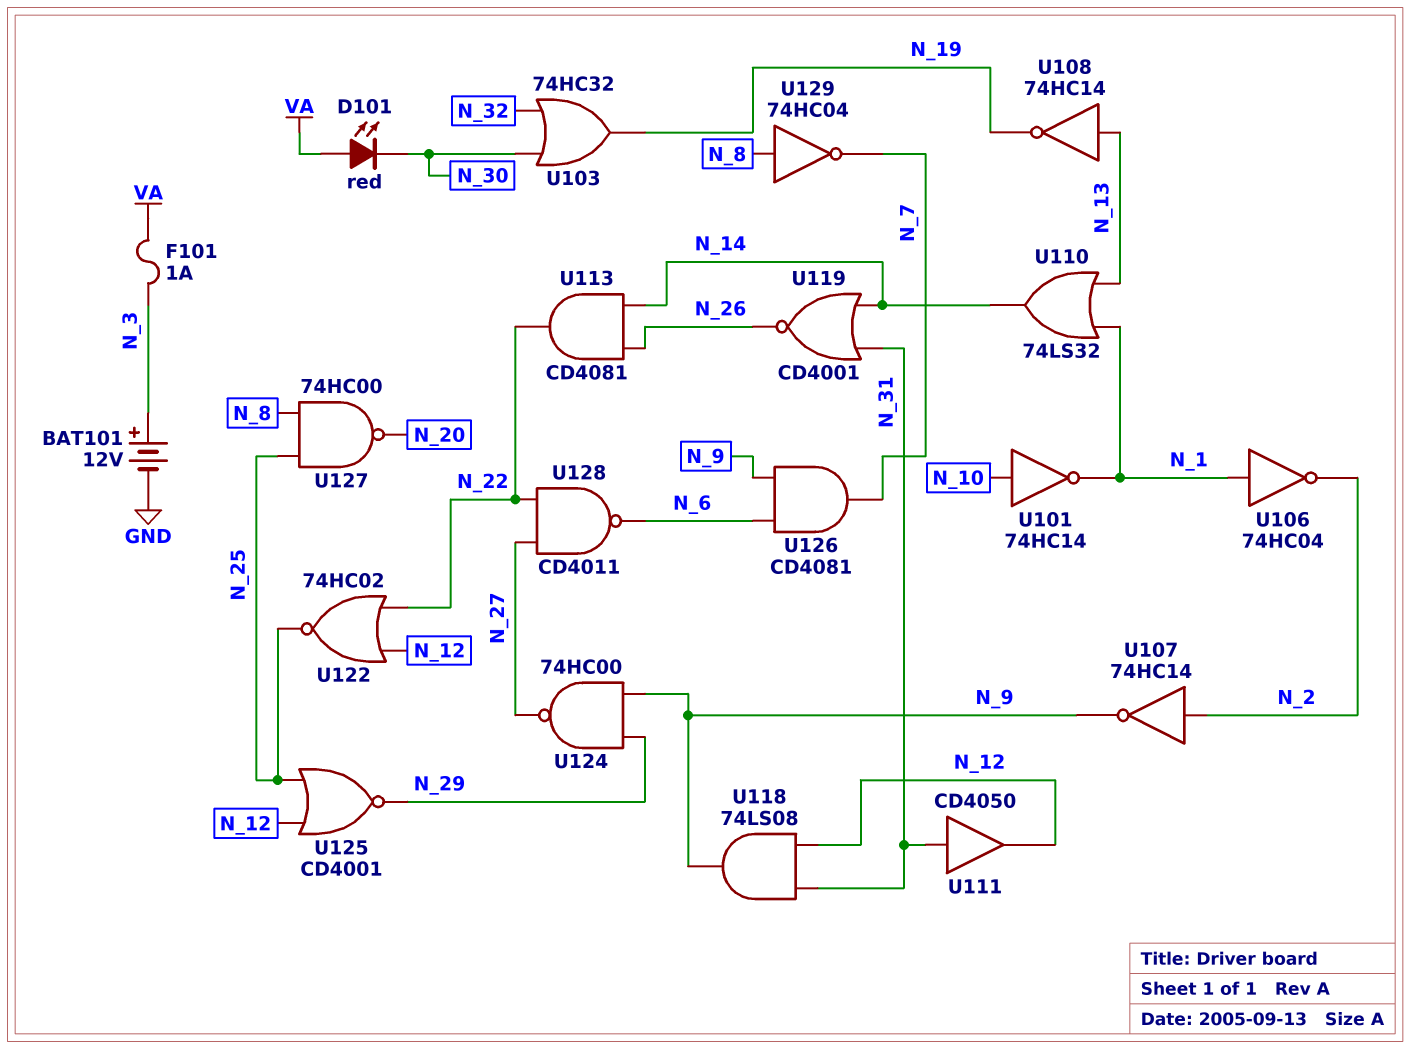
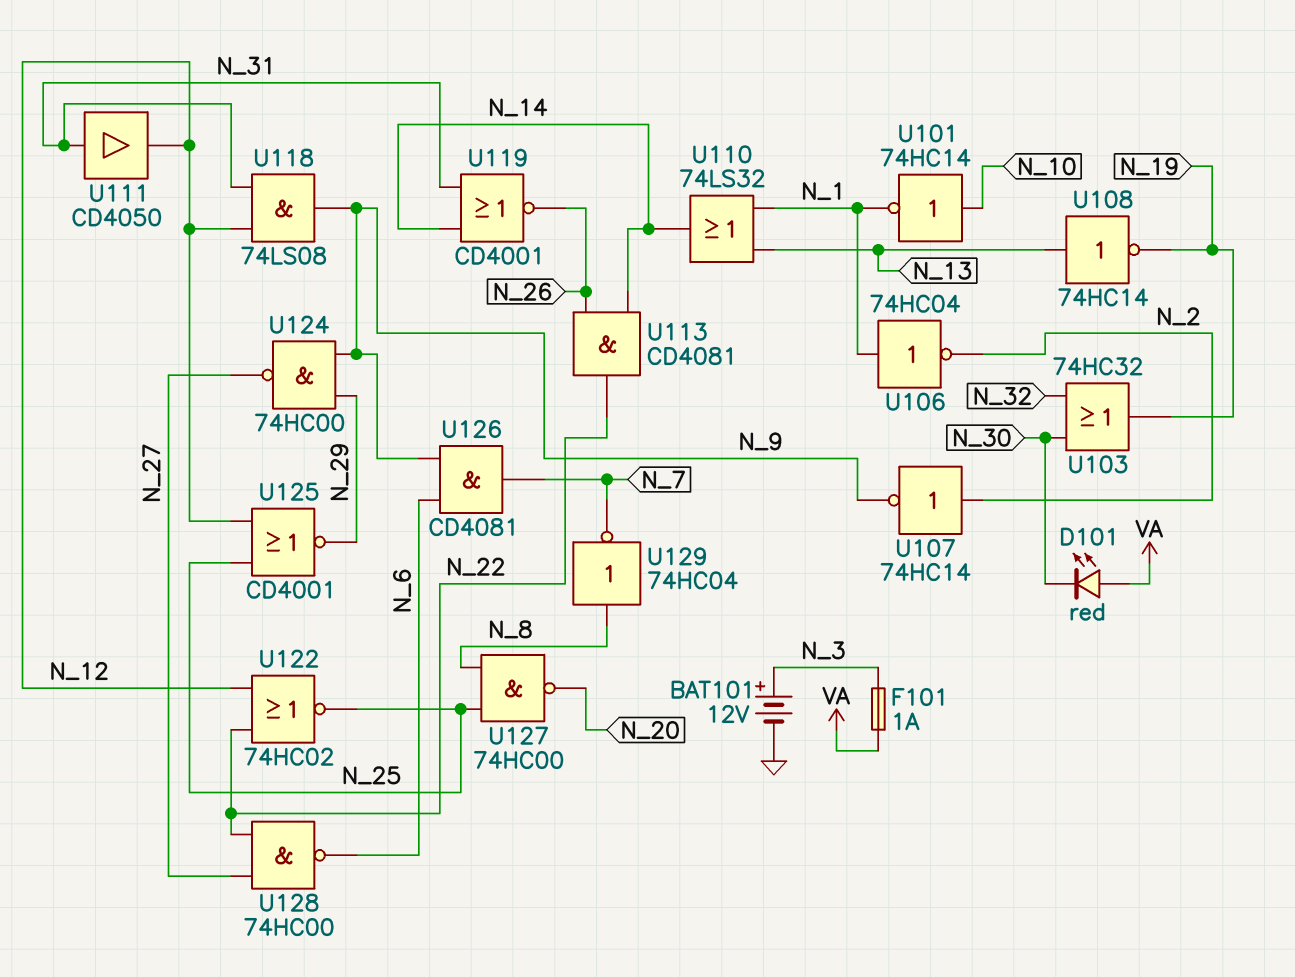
U128: NAND CD4011 (in N_22, in N_27, out N_6) -> NAND 74HC00 (in N_22, in N_27, out N_6)

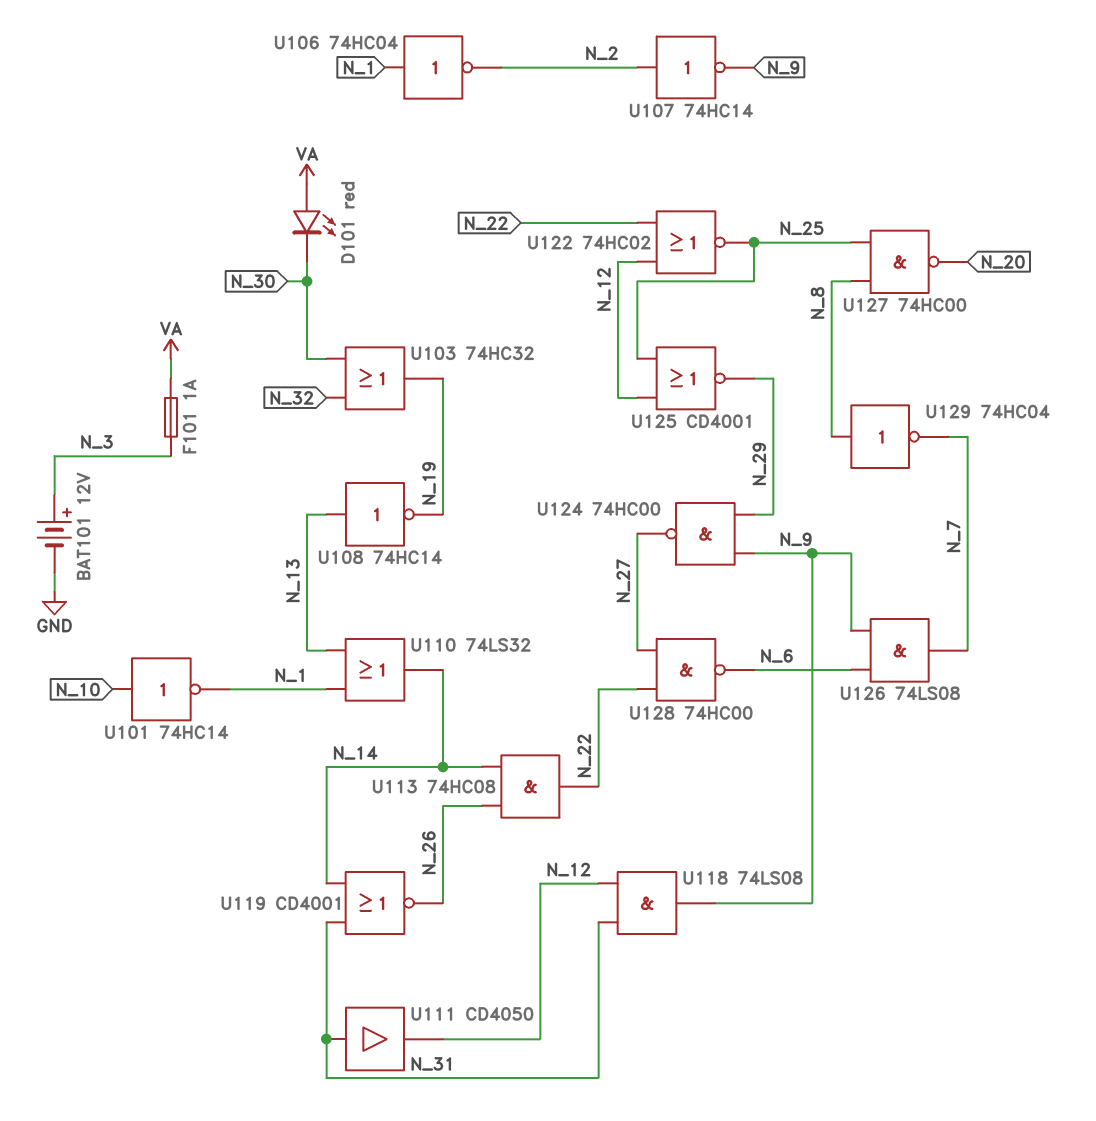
U113: AND CD4081 (in N_14, in N_26, out N_22) -> AND 74HC08 (in N_14, in N_26, out N_22)
U126: AND CD4081 (in N_6, in N_9, out N_7) -> AND 74LS08 (in N_6, in N_9, out N_7)

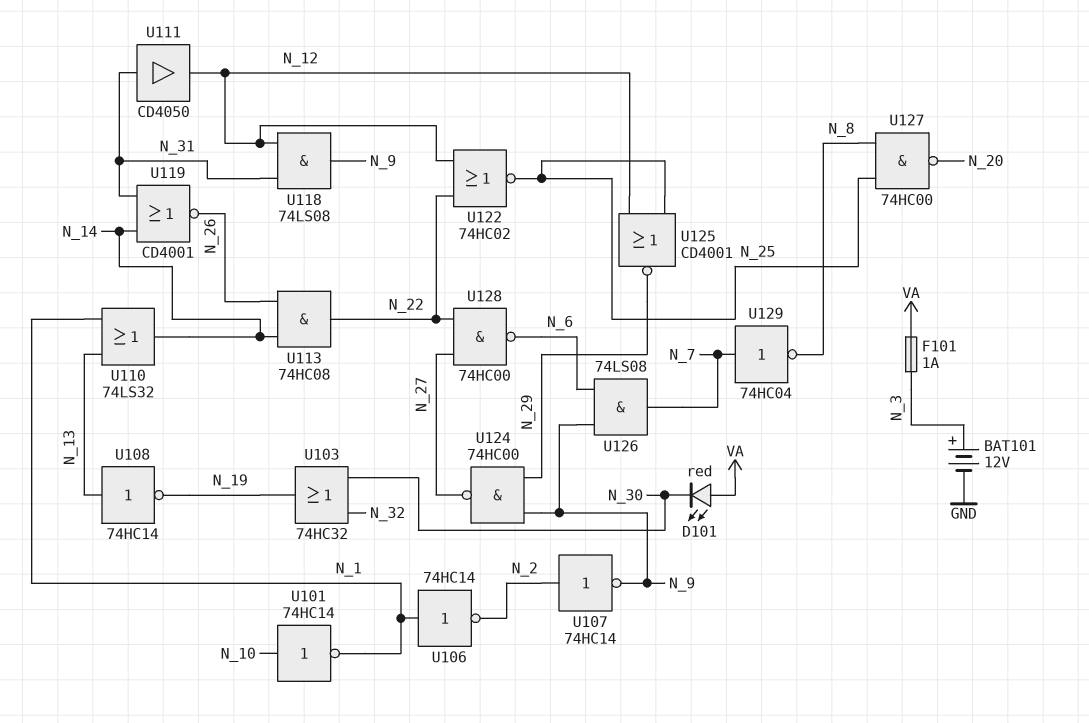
U106: NOT 74HC04 (in N_1, out N_2) -> NOT 74HC14 (in N_1, out N_2)
U129: NOT 74HC04 (in N_8, out N_7) -> NOT 74HC04 (in N_7, out N_8)

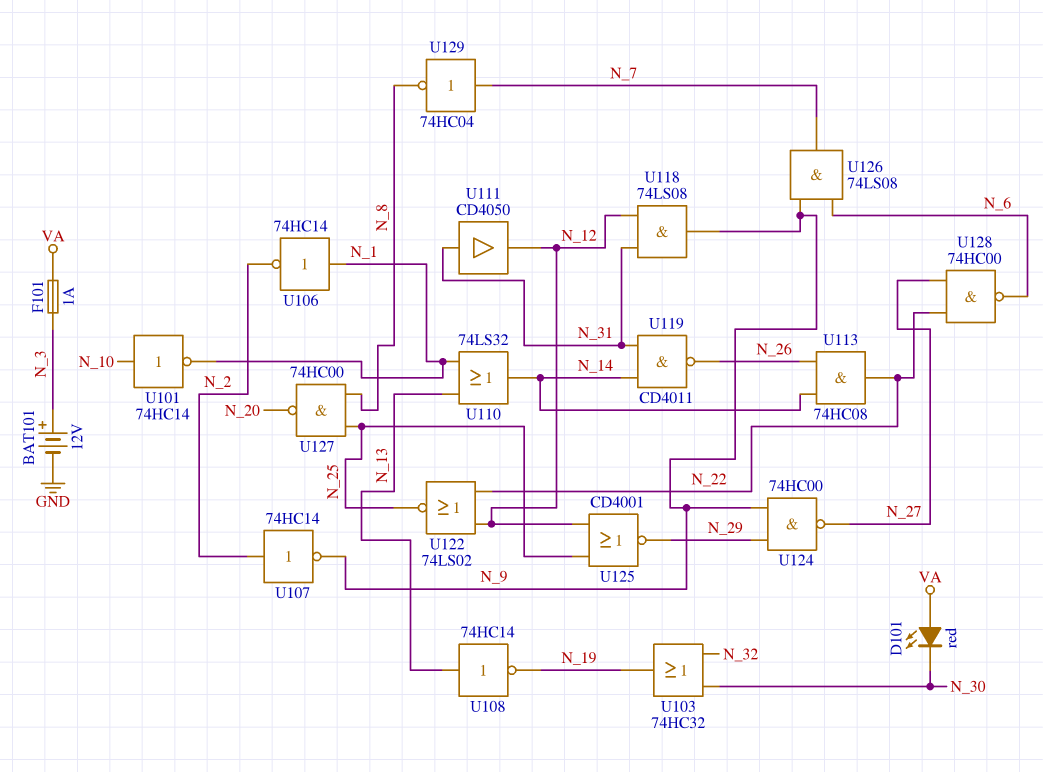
U119: NOR CD4001 (in N_14, in N_31, out N_26) -> NAND CD4011 (in N_14, in N_31, out N_26)
U122: NOR 74HC02 (in N_12, in N_22, out N_25) -> NOR 74LS02 (in N_12, in N_22, out N_25)

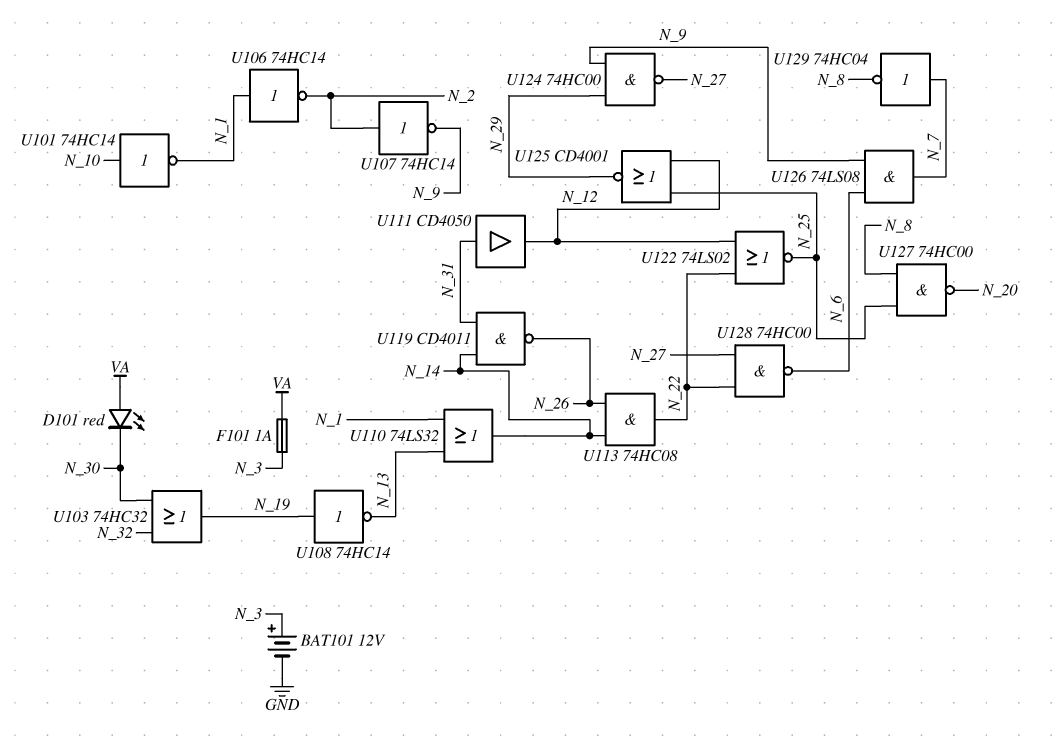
U108: NOT 74HC14 (in N_13, out N_19) -> NOT 74HC14 (in N_19, out N_13)
U118: AND 74LS08 (in N_12, in N_31, out N_9) -> none

